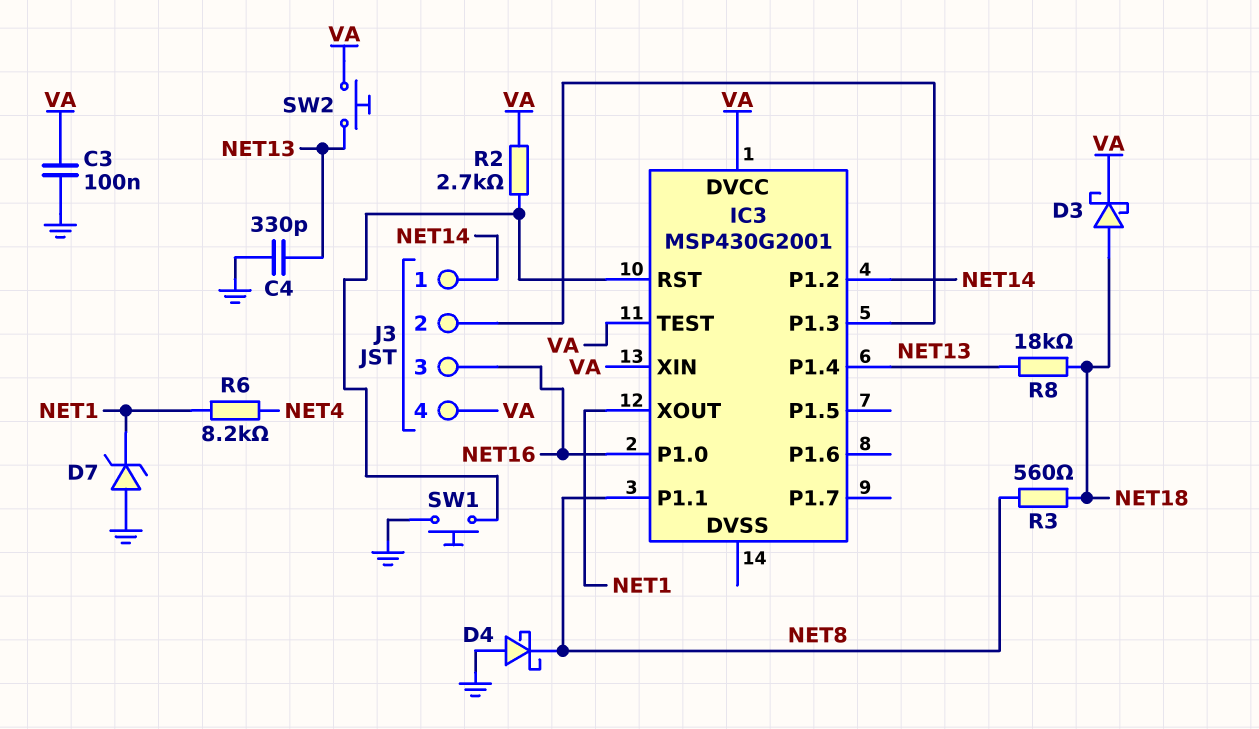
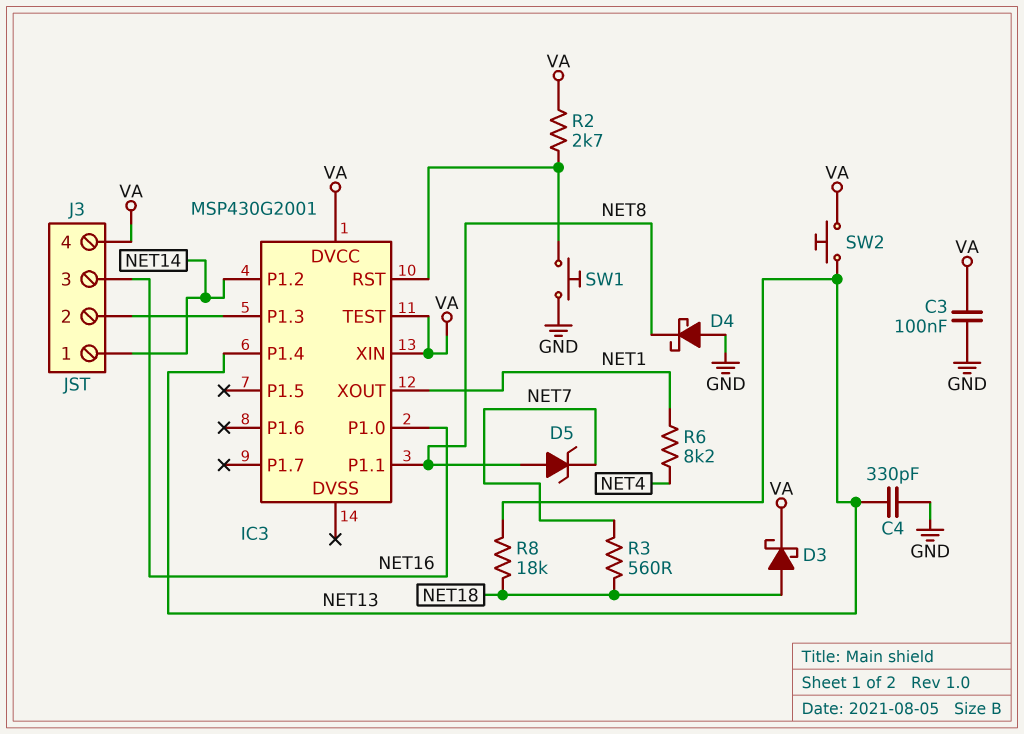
D5: none -> zener (A NET8, K NET7)
D7: zener (A GND, K NET1) -> none
R3: 560 (NET8, NET18) -> 560 (NET7, NET18)

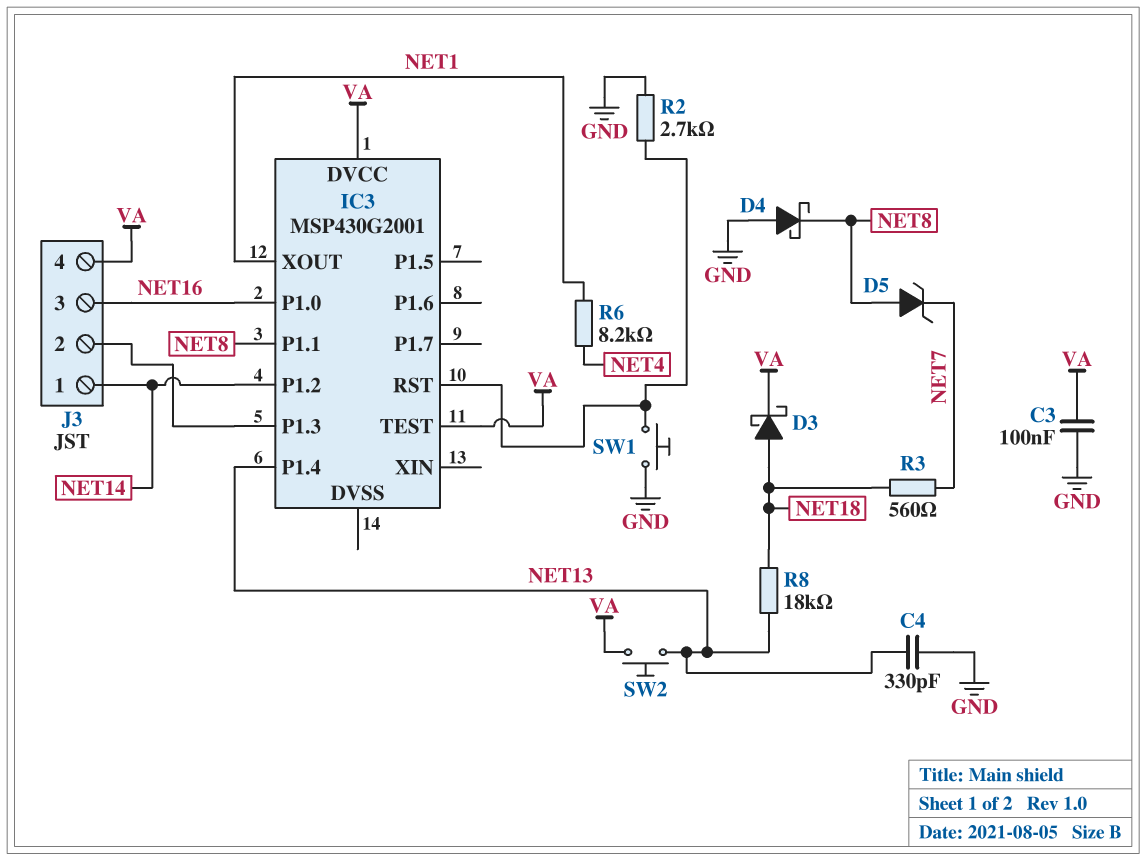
IC3 pin XIN: VA -> none
R2: 2.7k (IC3/RST, VA) -> 2.7k (GND, IC3/RST)

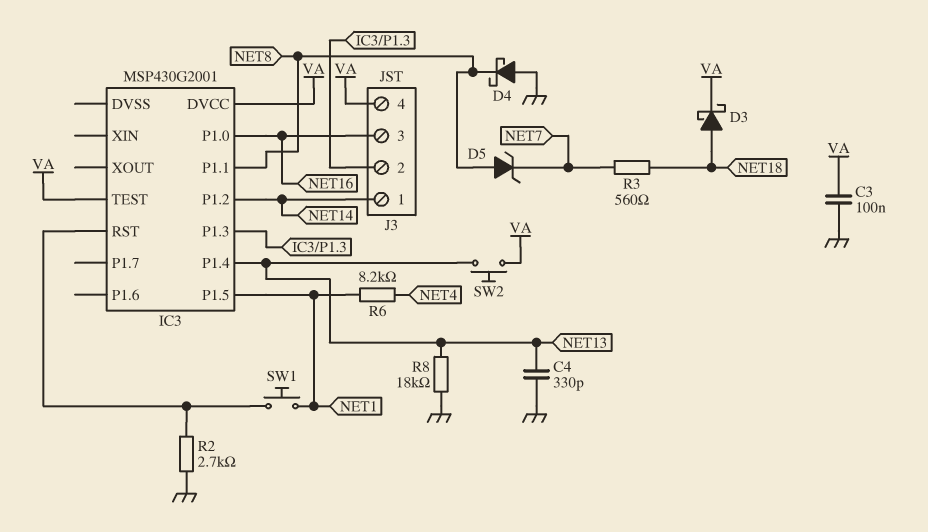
IC3 pin P1.5: none -> NET1
IC3 pin XOUT: NET1 -> none
R8: 18k (NET13, NET18) -> 18k (GND, NET13)
SW1: button (GND, IC3/RST) -> button (IC3/RST, NET1)

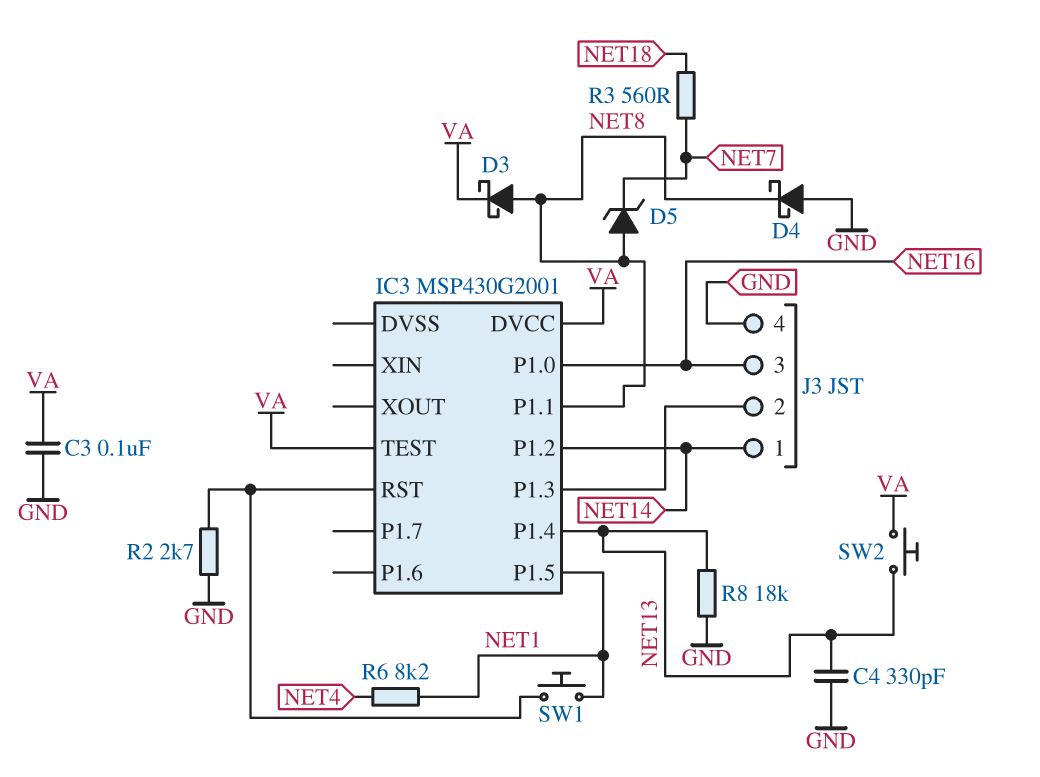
D3: schottky (A NET18, K VA) -> schottky (A NET8, K VA)
J3 pin 4: VA -> GND

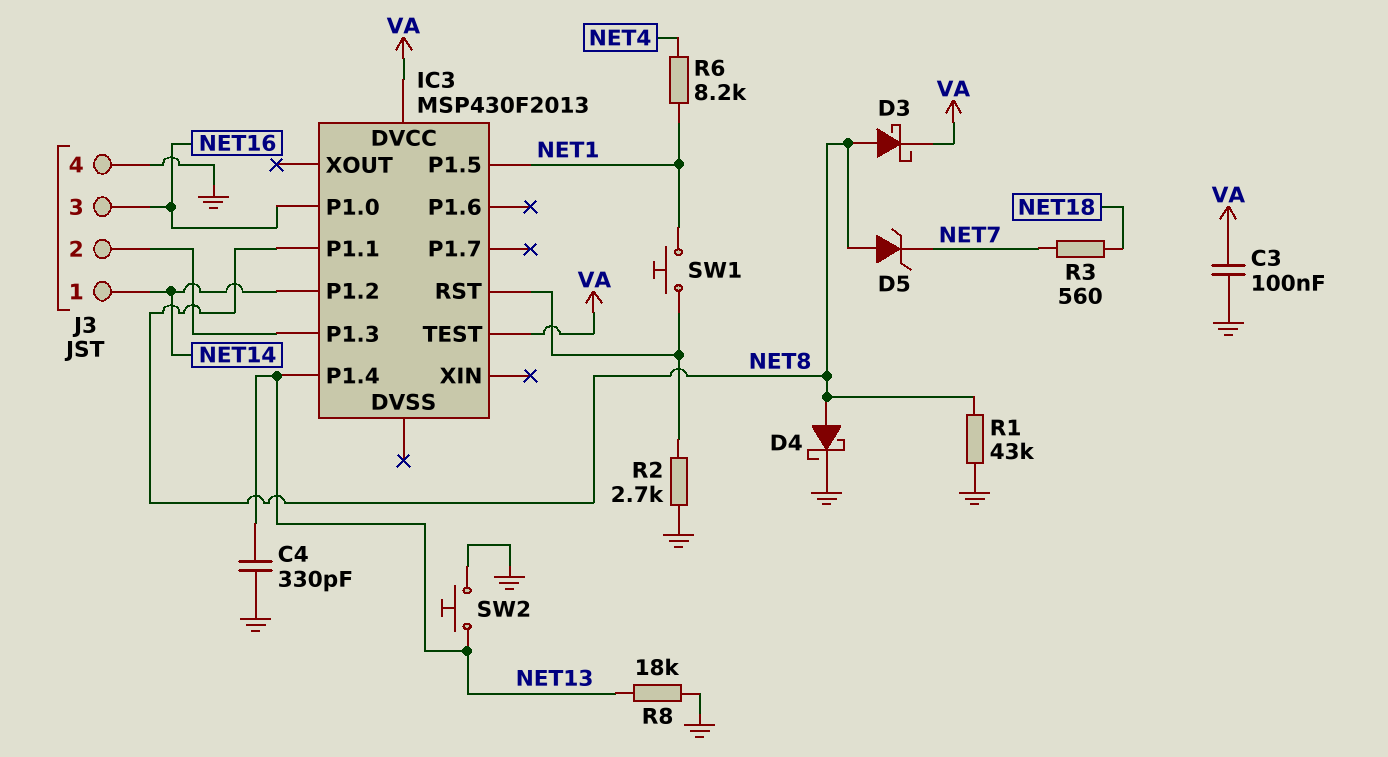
D4: schottky (A GND, K NET8) -> schottky (A NET8, K GND)
IC3: MSP430G2001 -> MSP430F2013
R1: none -> 43k (GND, NET8)
SW2: button (NET13, VA) -> button (GND, NET13)

